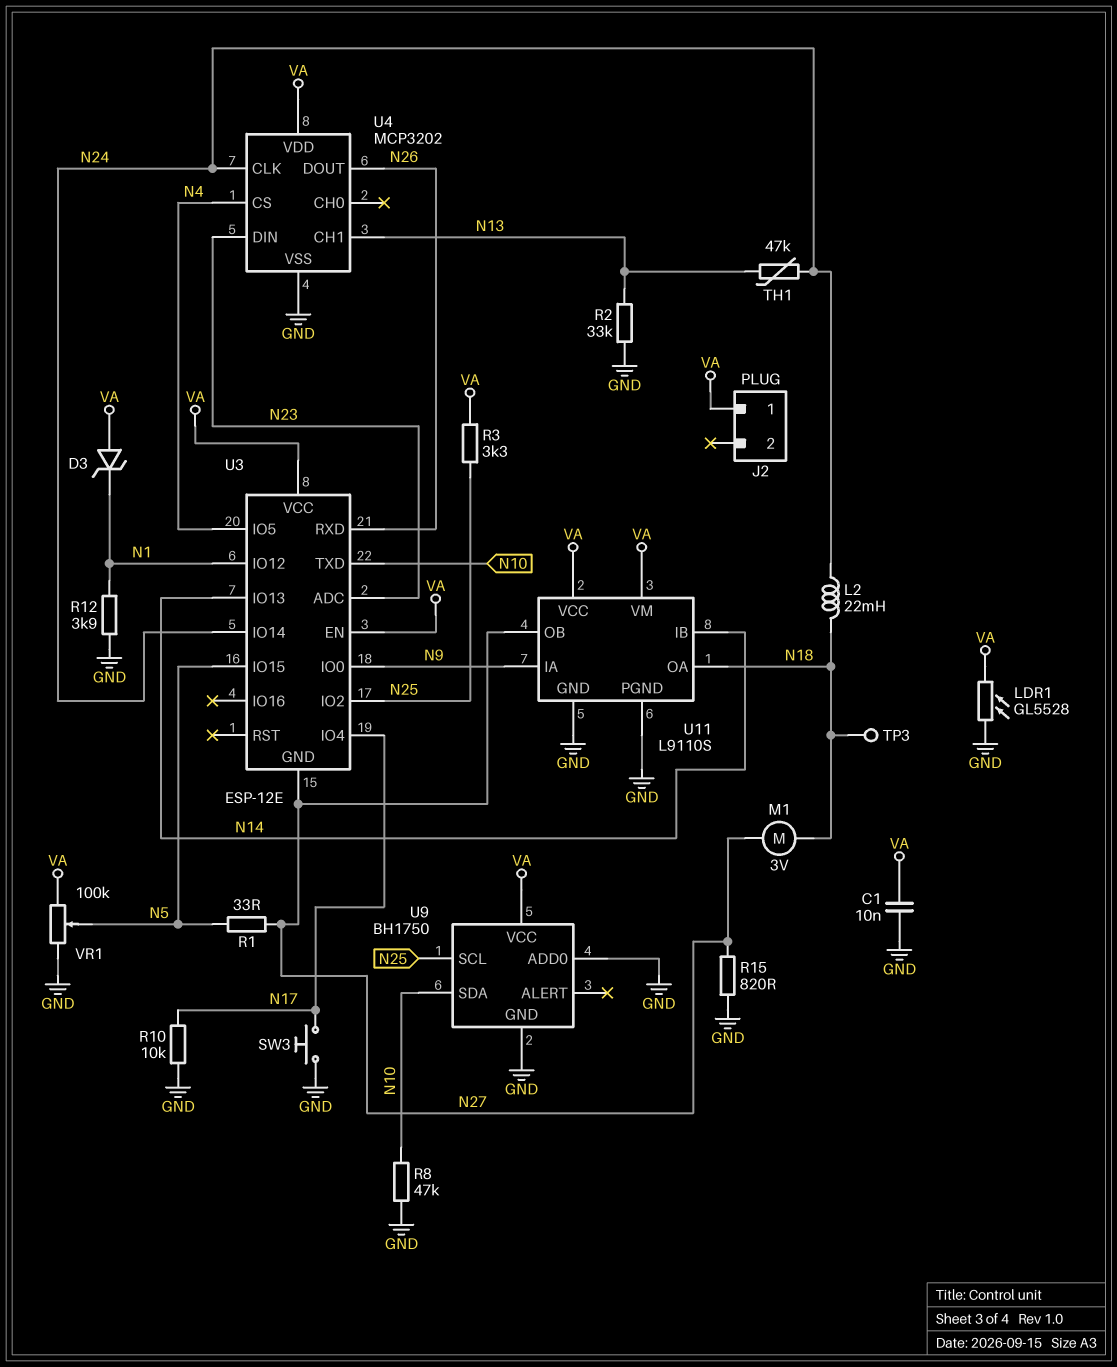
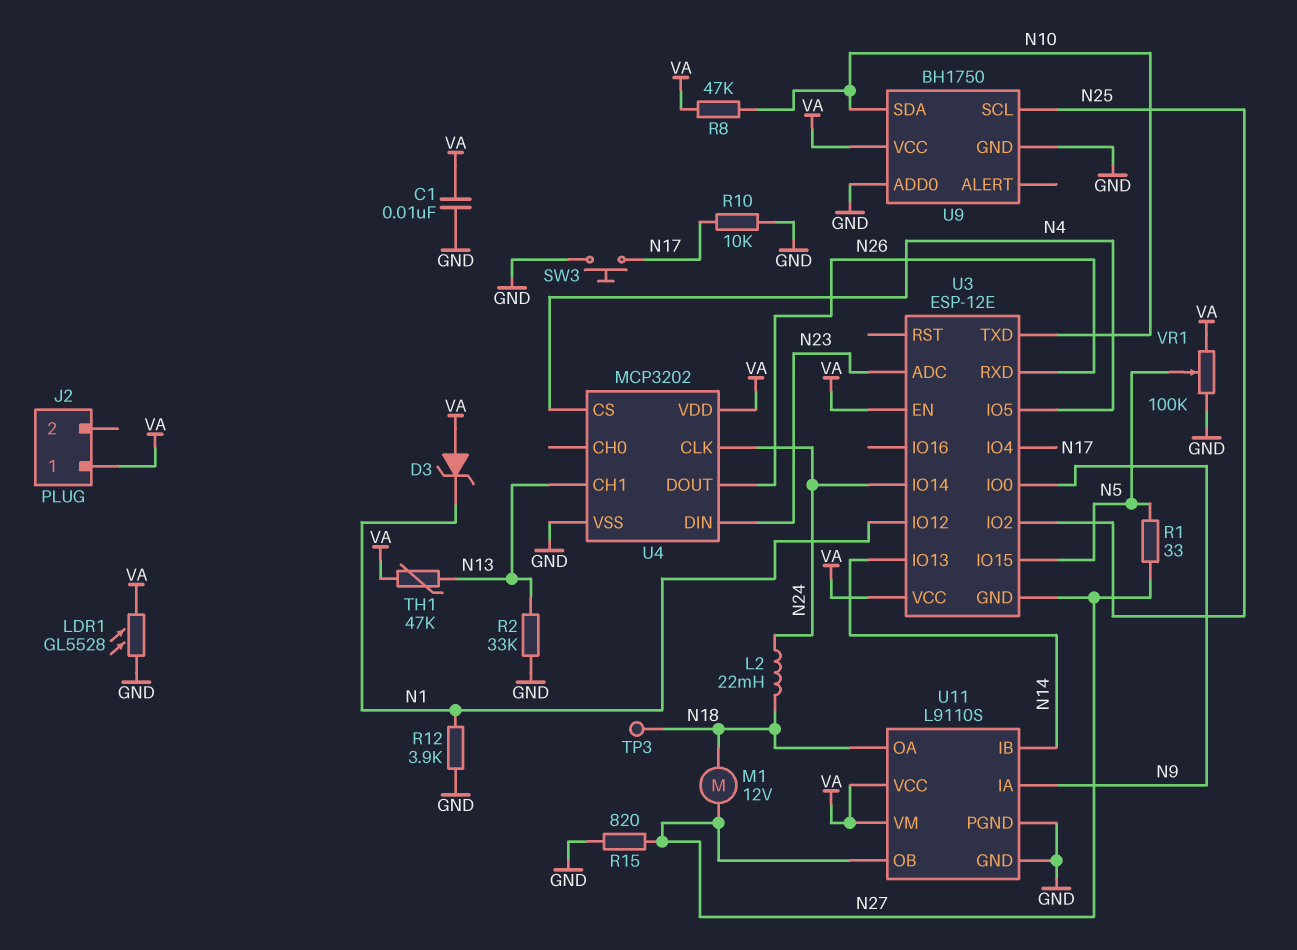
M1: motor 3V (N18, N27) -> motor 12V (N18, N27)
R3: 3.3k (N25, VA) -> none
R8: 47k (GND, N10) -> 47k (N10, VA)
TH1: 47k (N13, N24) -> 47k (N13, VA)

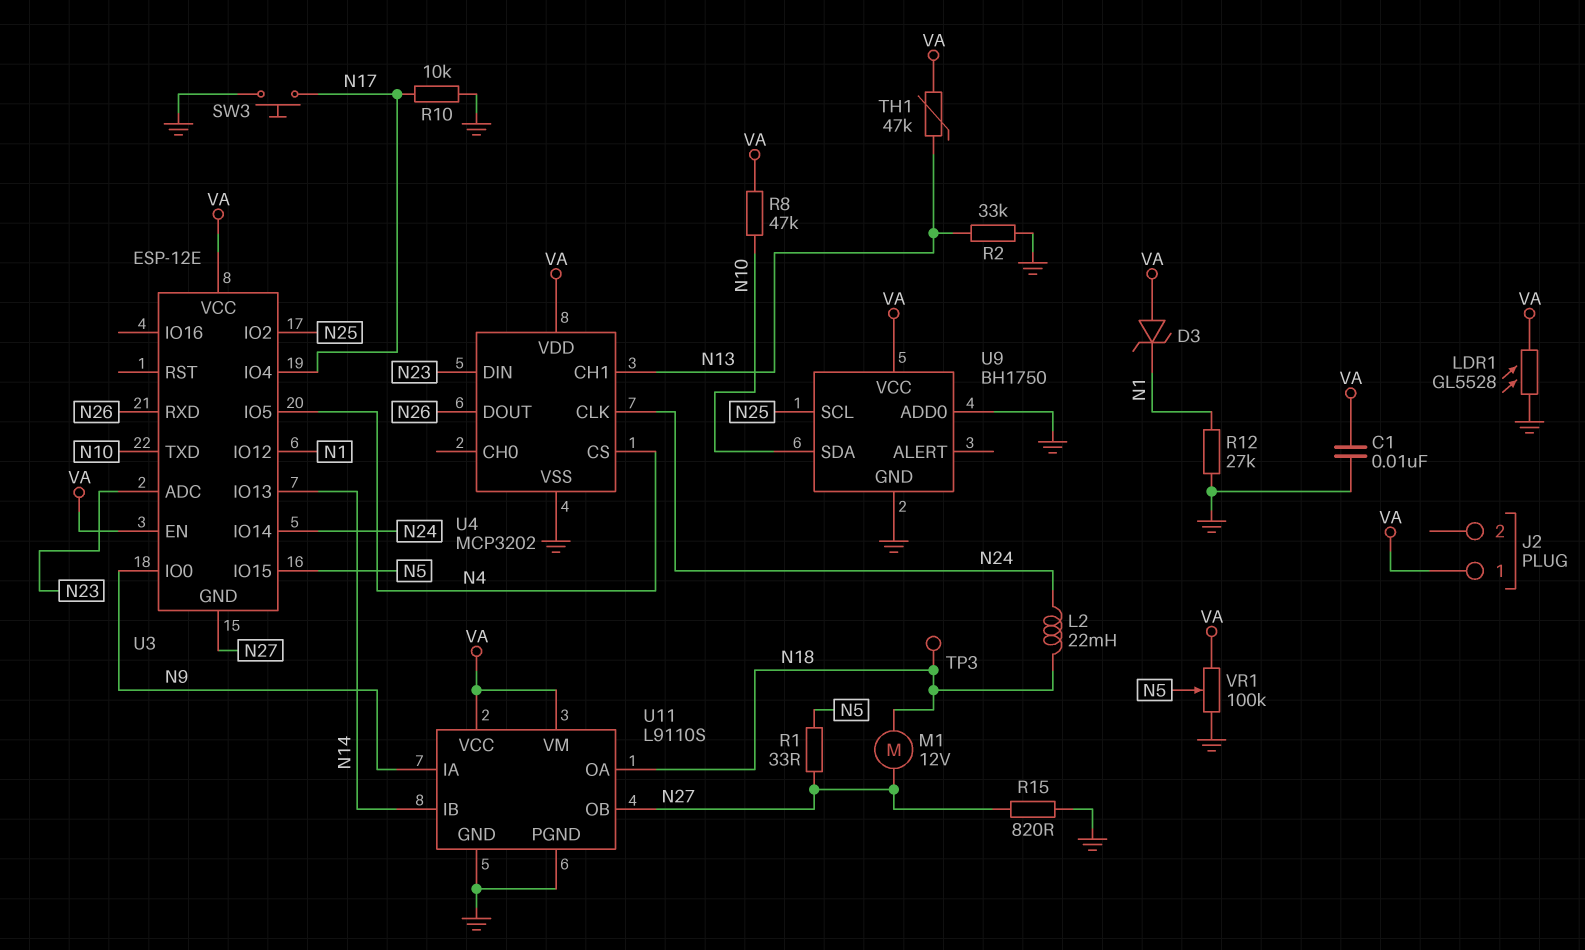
R12: 3.9k (GND, N1) -> 27k (GND, N1)

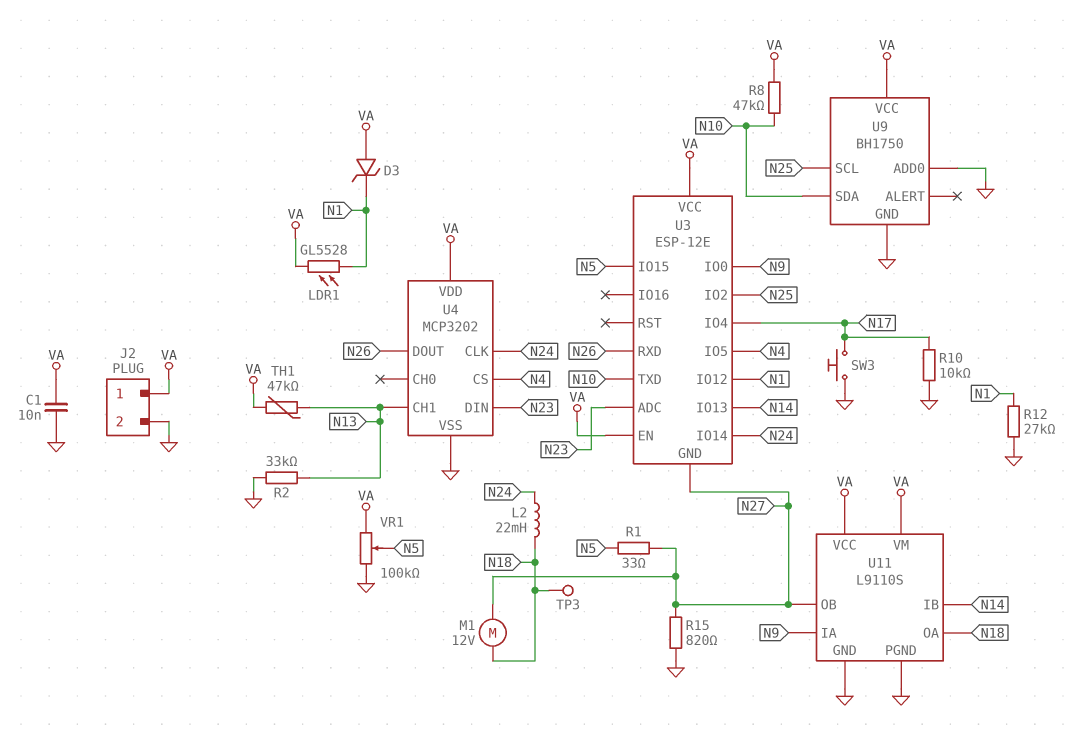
J2 pin 2: none -> GND
LDR1: GL5528 (GND, VA) -> GL5528 (N1, VA)

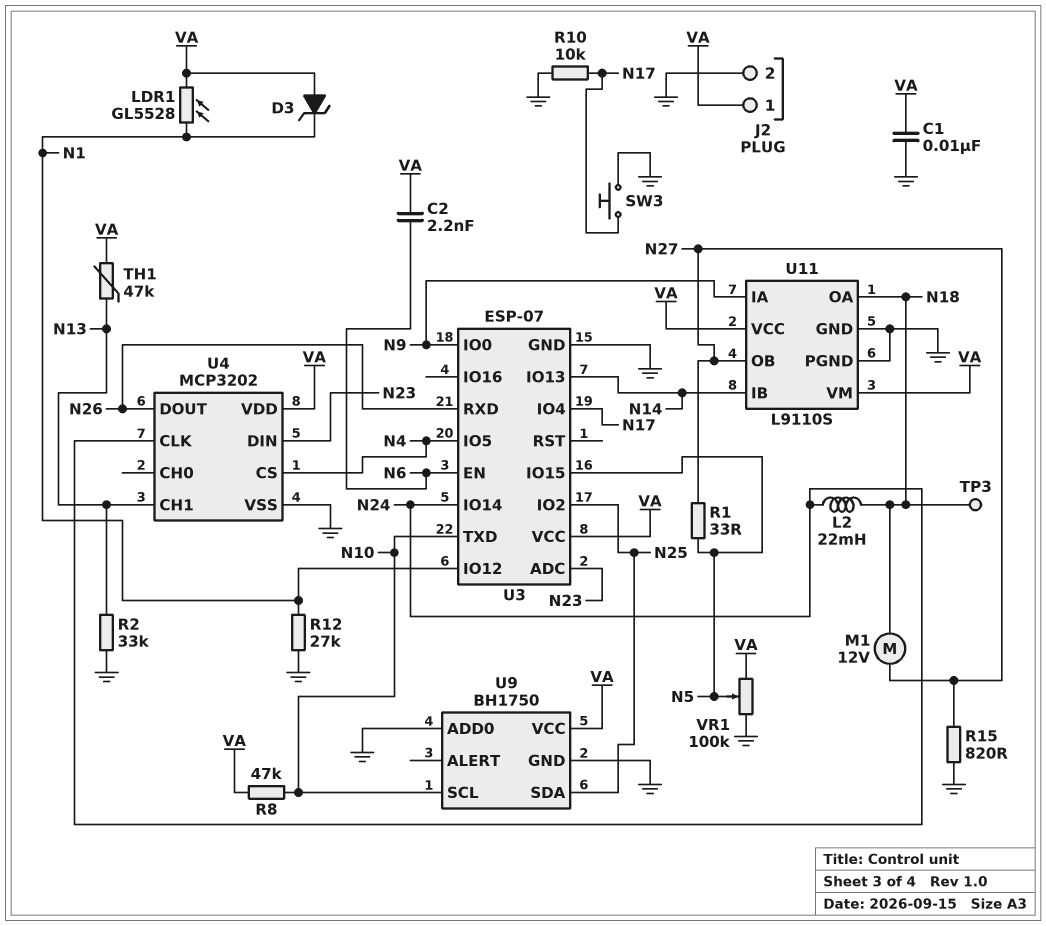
C2: none -> 2.2nF (N6, VA)
U3: ESP-12E -> ESP-07
U3 pin EN: VA -> N6
U3 pin GND: N27 -> GND
U9 pin SCL: N25 -> N10
U9 pin SDA: N10 -> N25

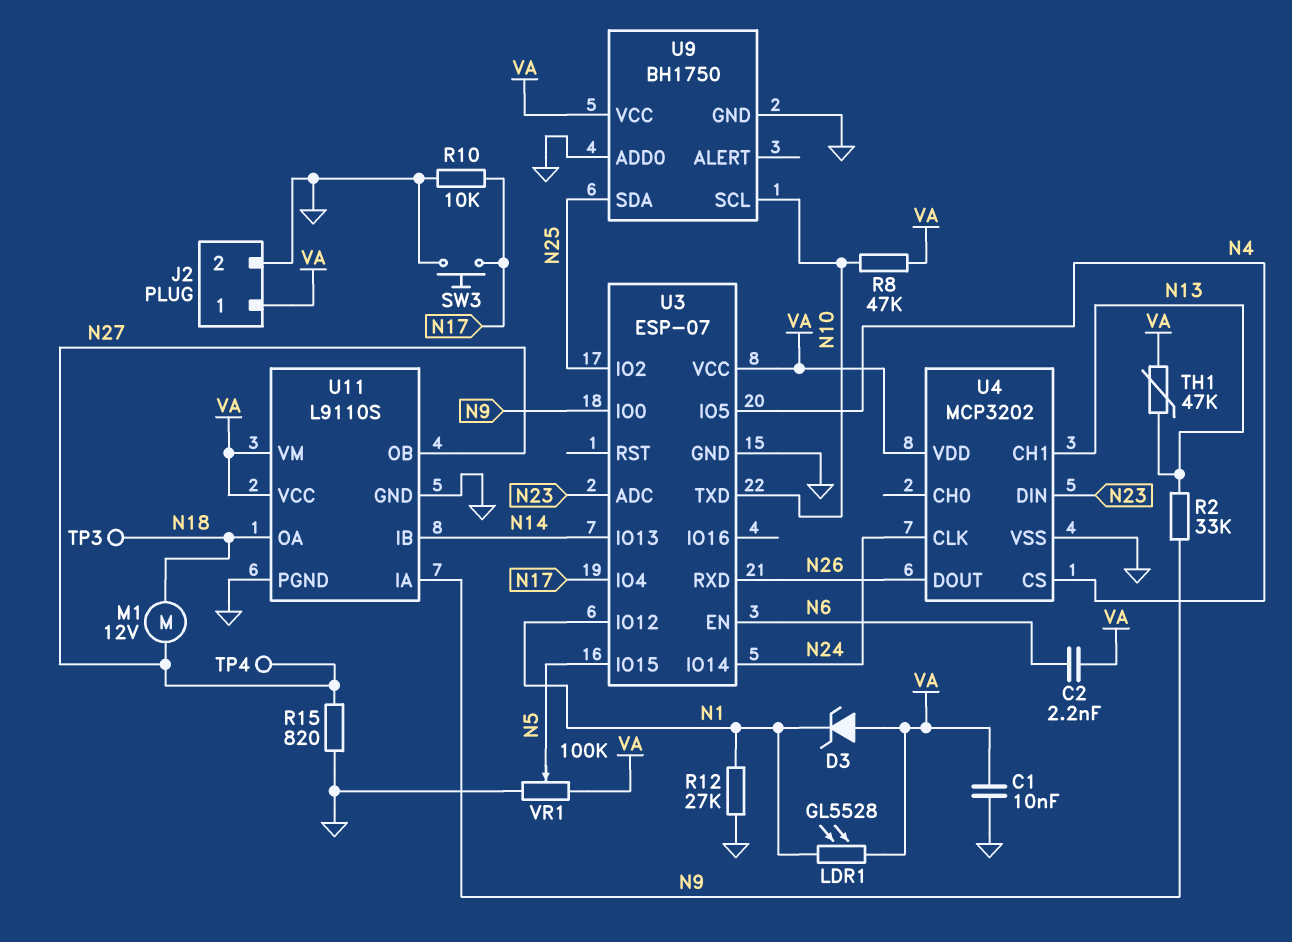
L2: 22mH (N18, N24) -> none
R1: 33 (N5, N27) -> none
R2: 33k (GND, N13) -> 33k (N9, N13)
TP4: none -> test point (N27)

